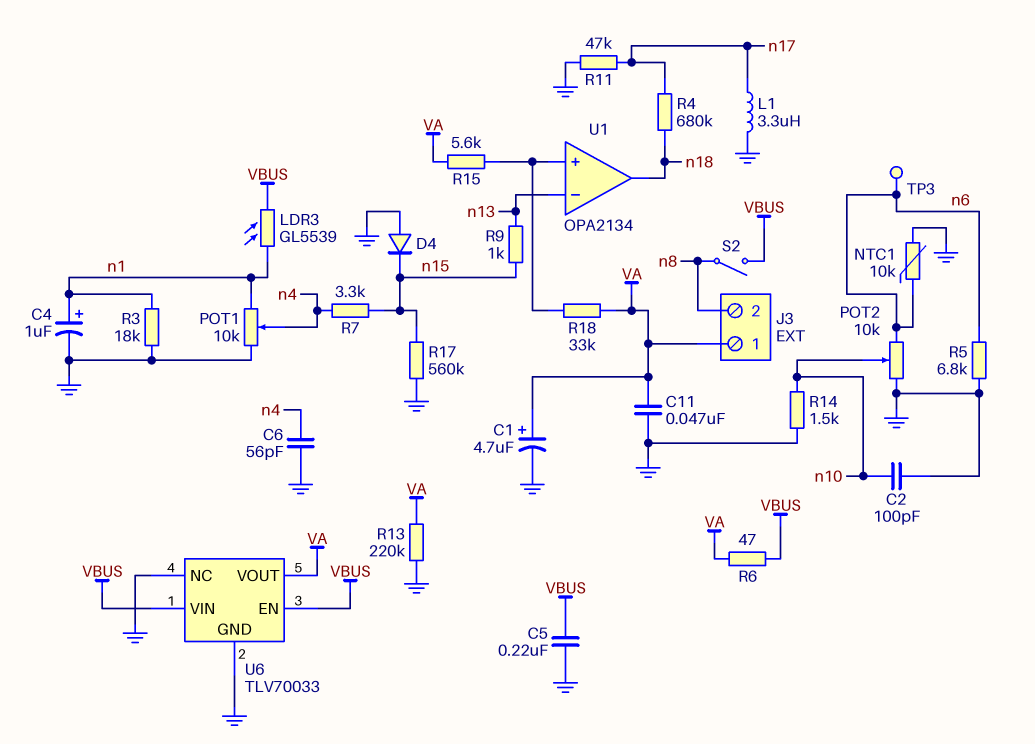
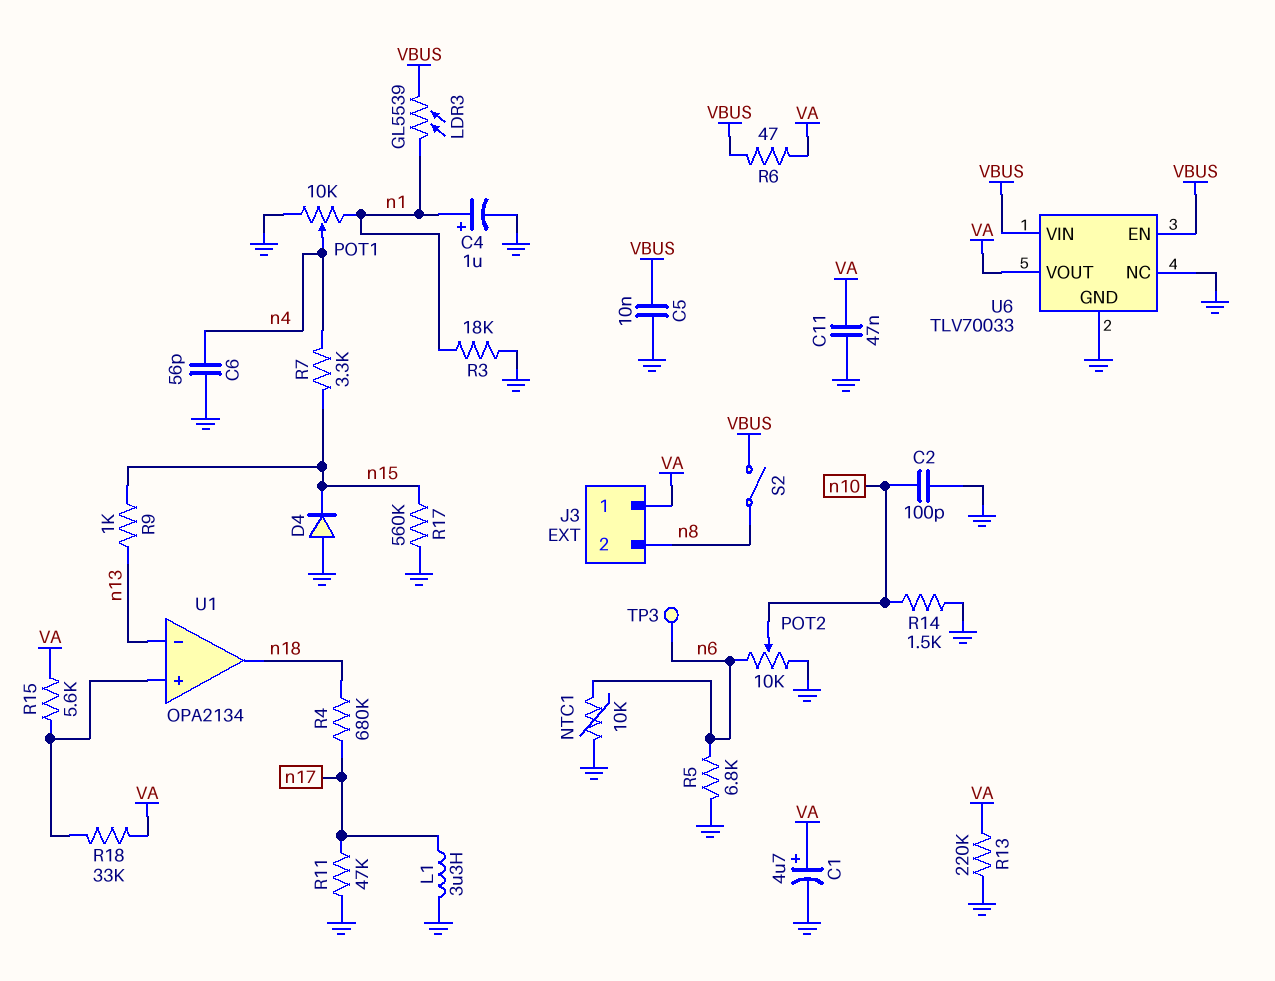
C5: 220nF (GND, VBUS) -> 10nF (GND, VBUS)

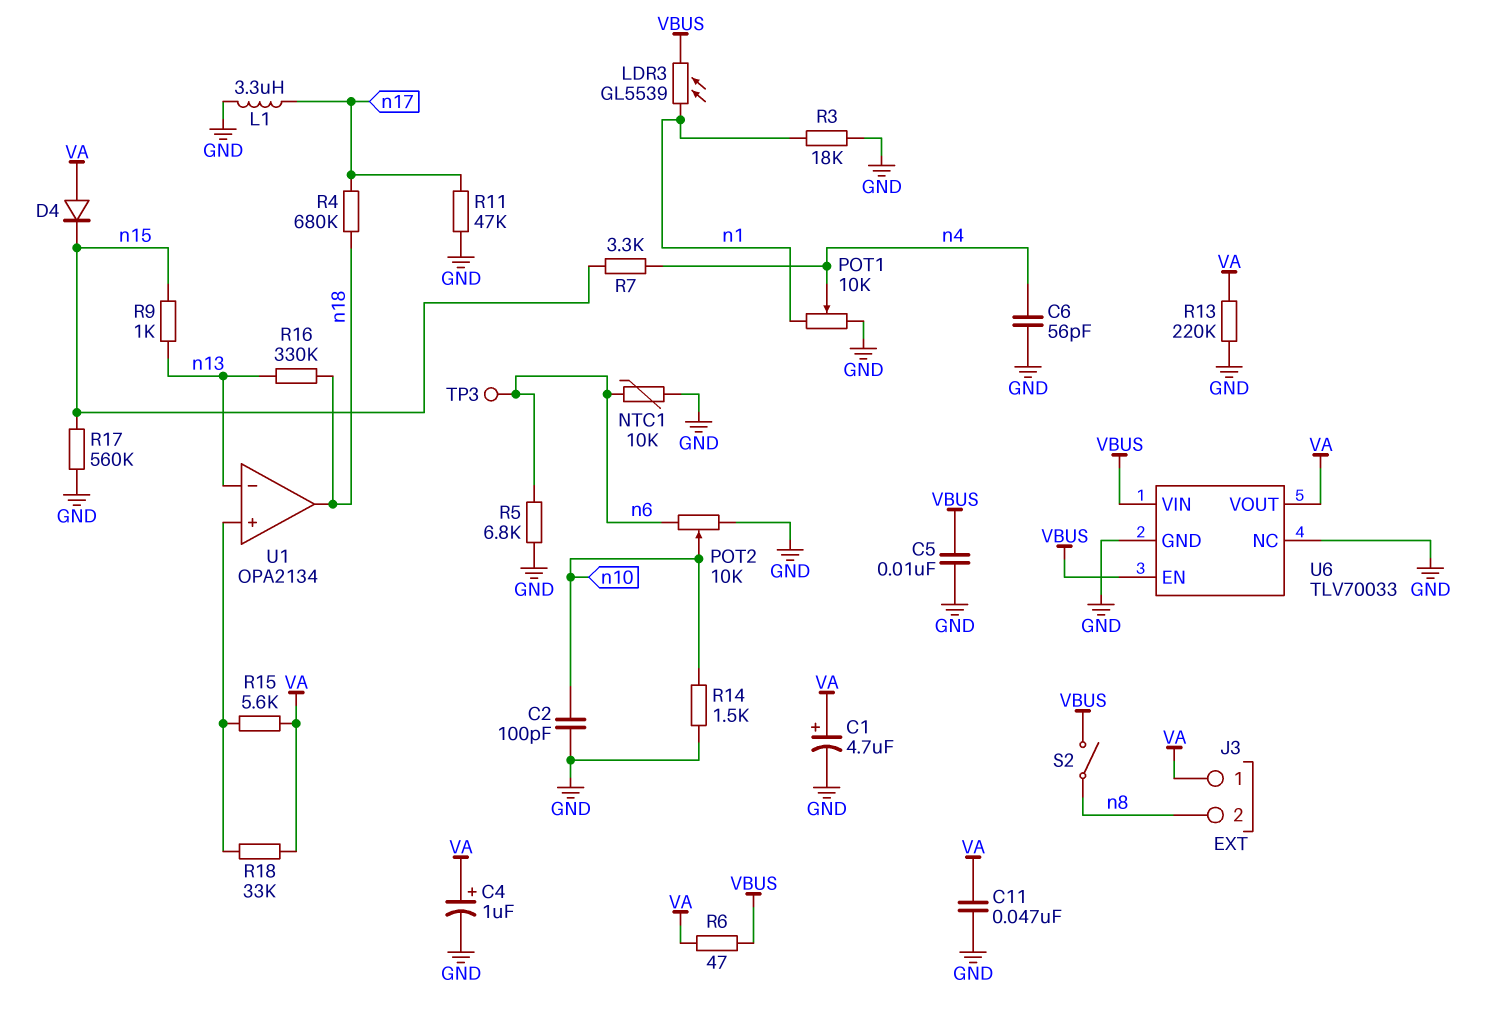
C4: 1uF (plus n1, minus GND) -> 1uF (plus VA, minus GND)
D4: diode (A GND, K n15) -> diode (A VA, K n15)
R16: none -> 330k (n13, n18)

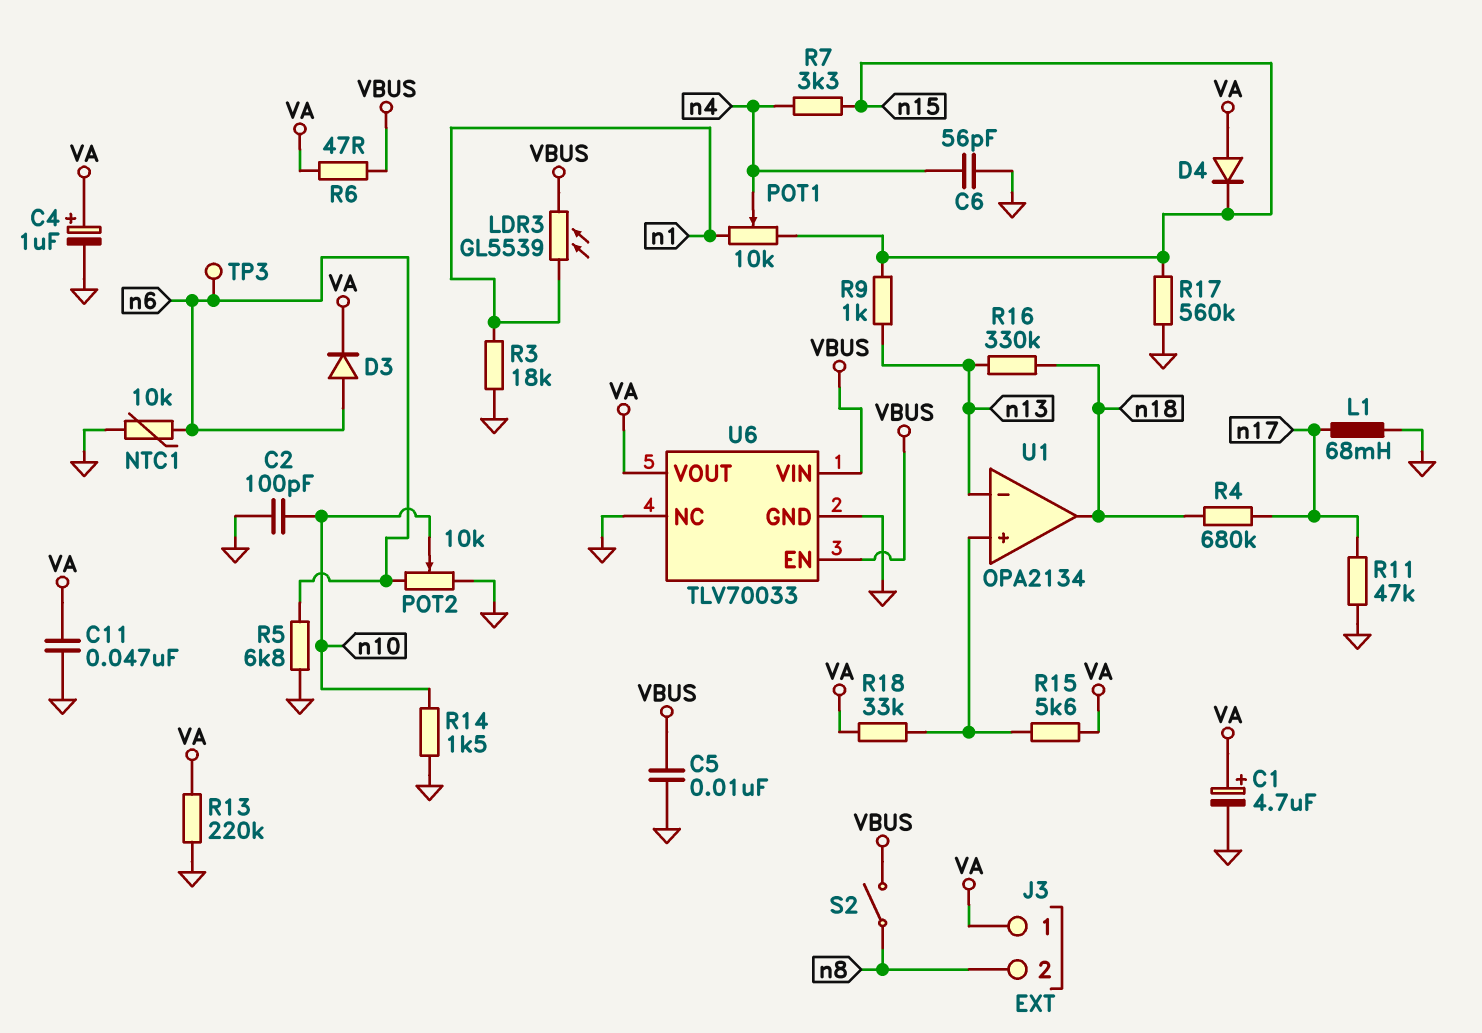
D3: none -> diode (A n6, K VA)
L1: 3.3uH (GND, n17) -> 68mH (GND, n17)
POT1: 10k (GND, n1, wiper n4) -> 10k (n1, n15, wiper n4)

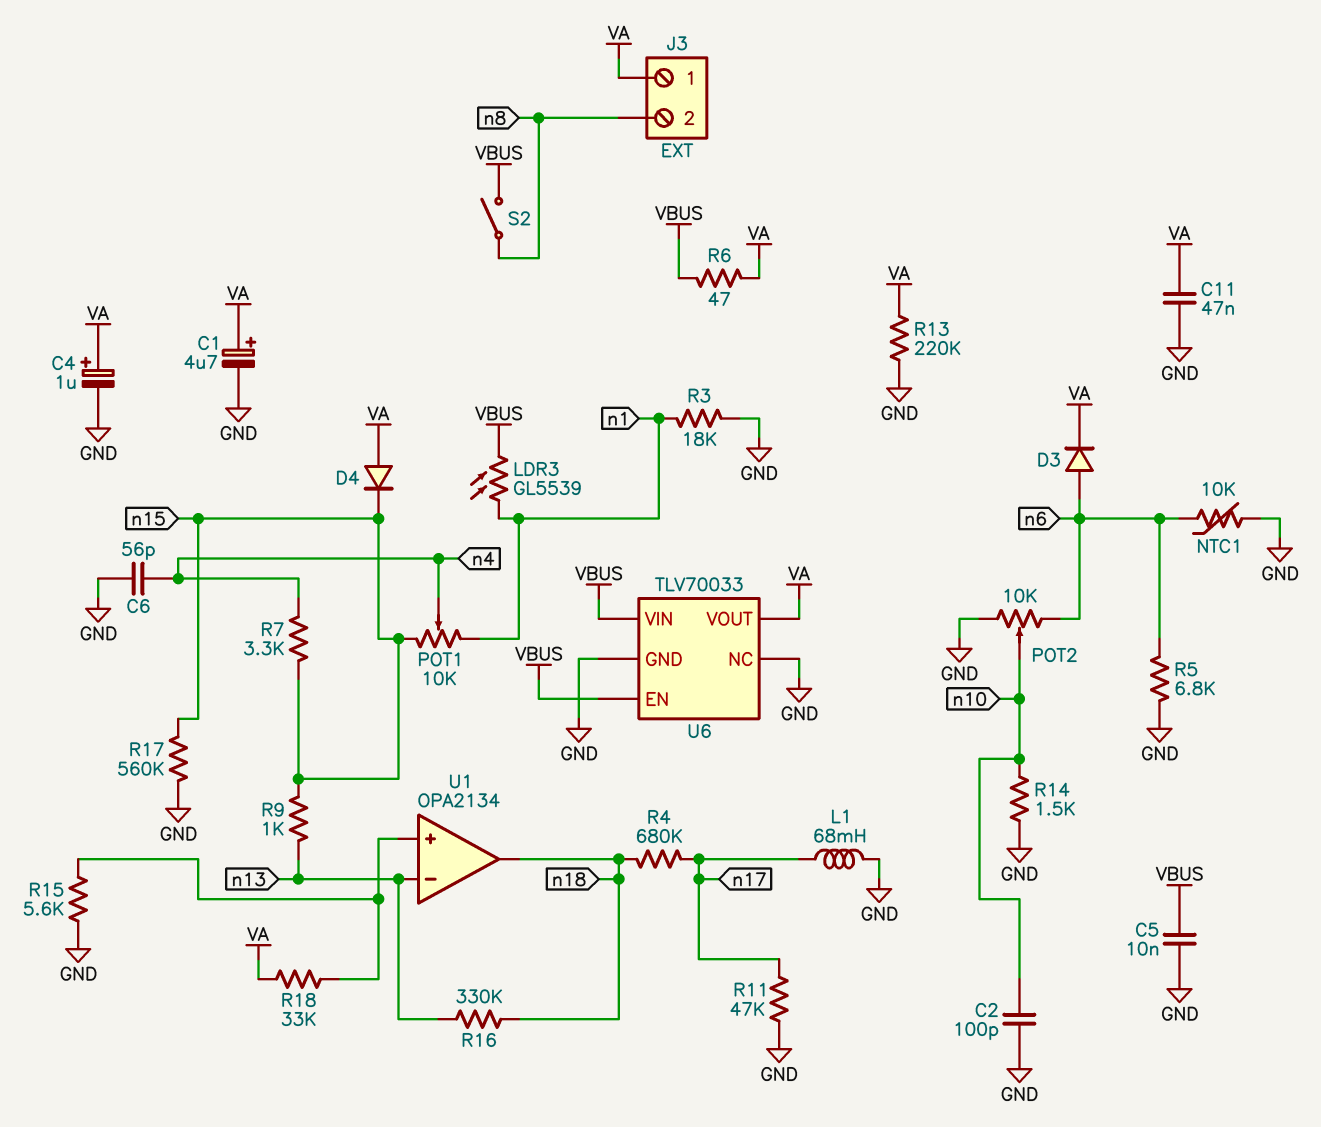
R15: 5.6k (U1/in+, VA) -> 5.6k (GND, U1/in+)
TP3: test point (n6) -> none

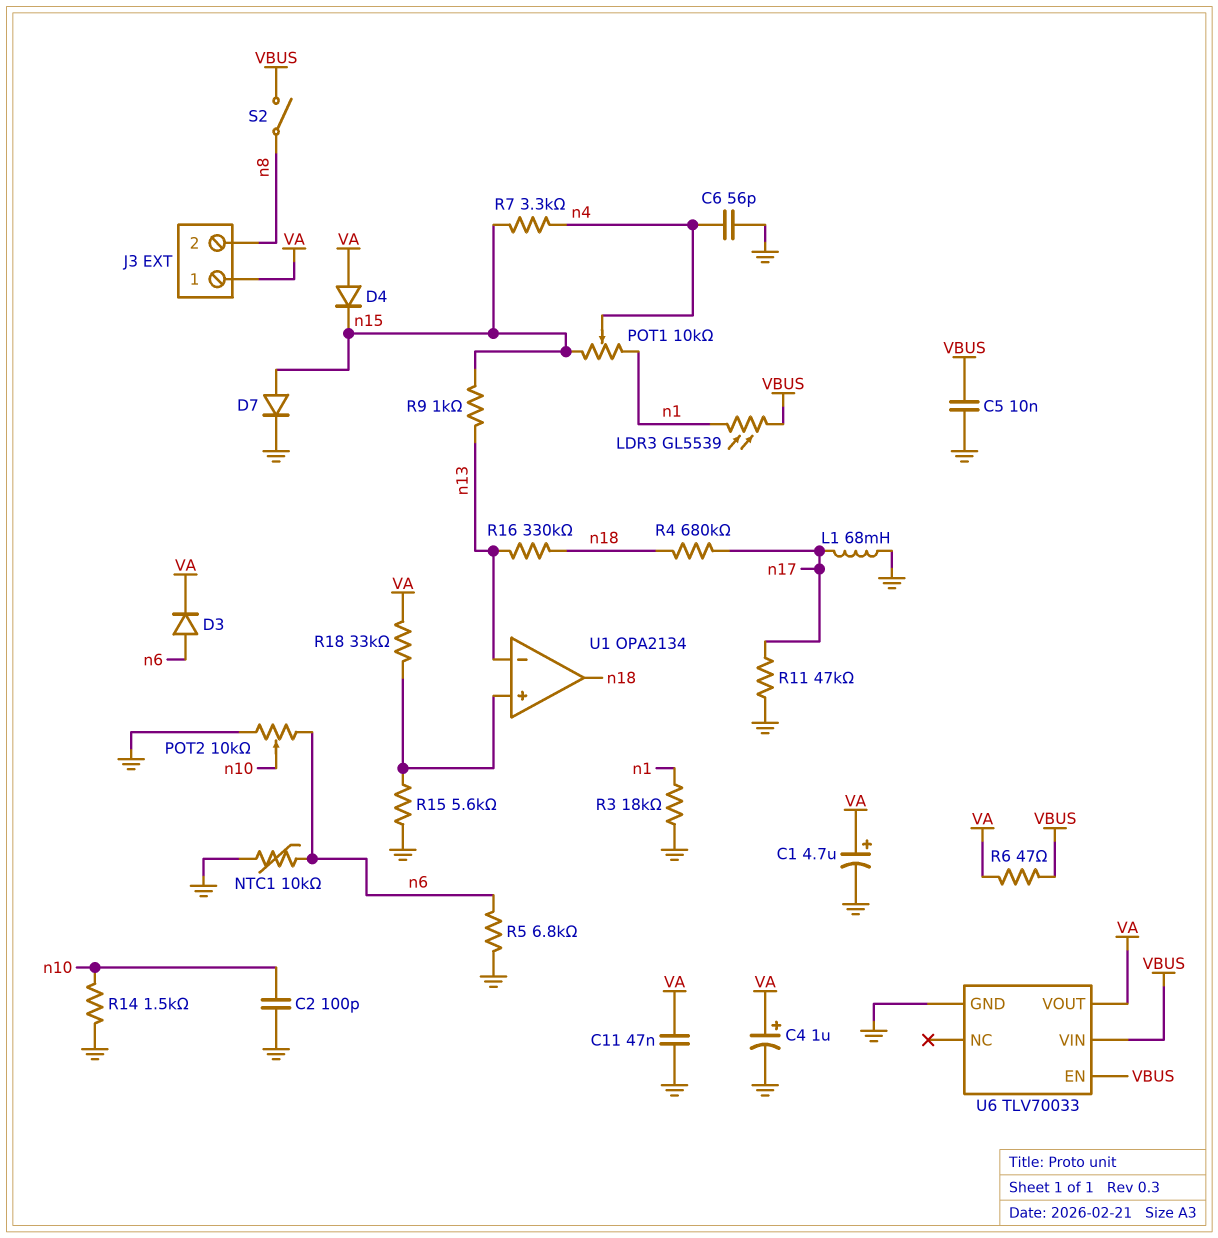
D7: none -> diode (A n15, K GND)
R13: 220k (GND, VA) -> none
R17: 560k (GND, n15) -> none
U6 pin NC: GND -> none

